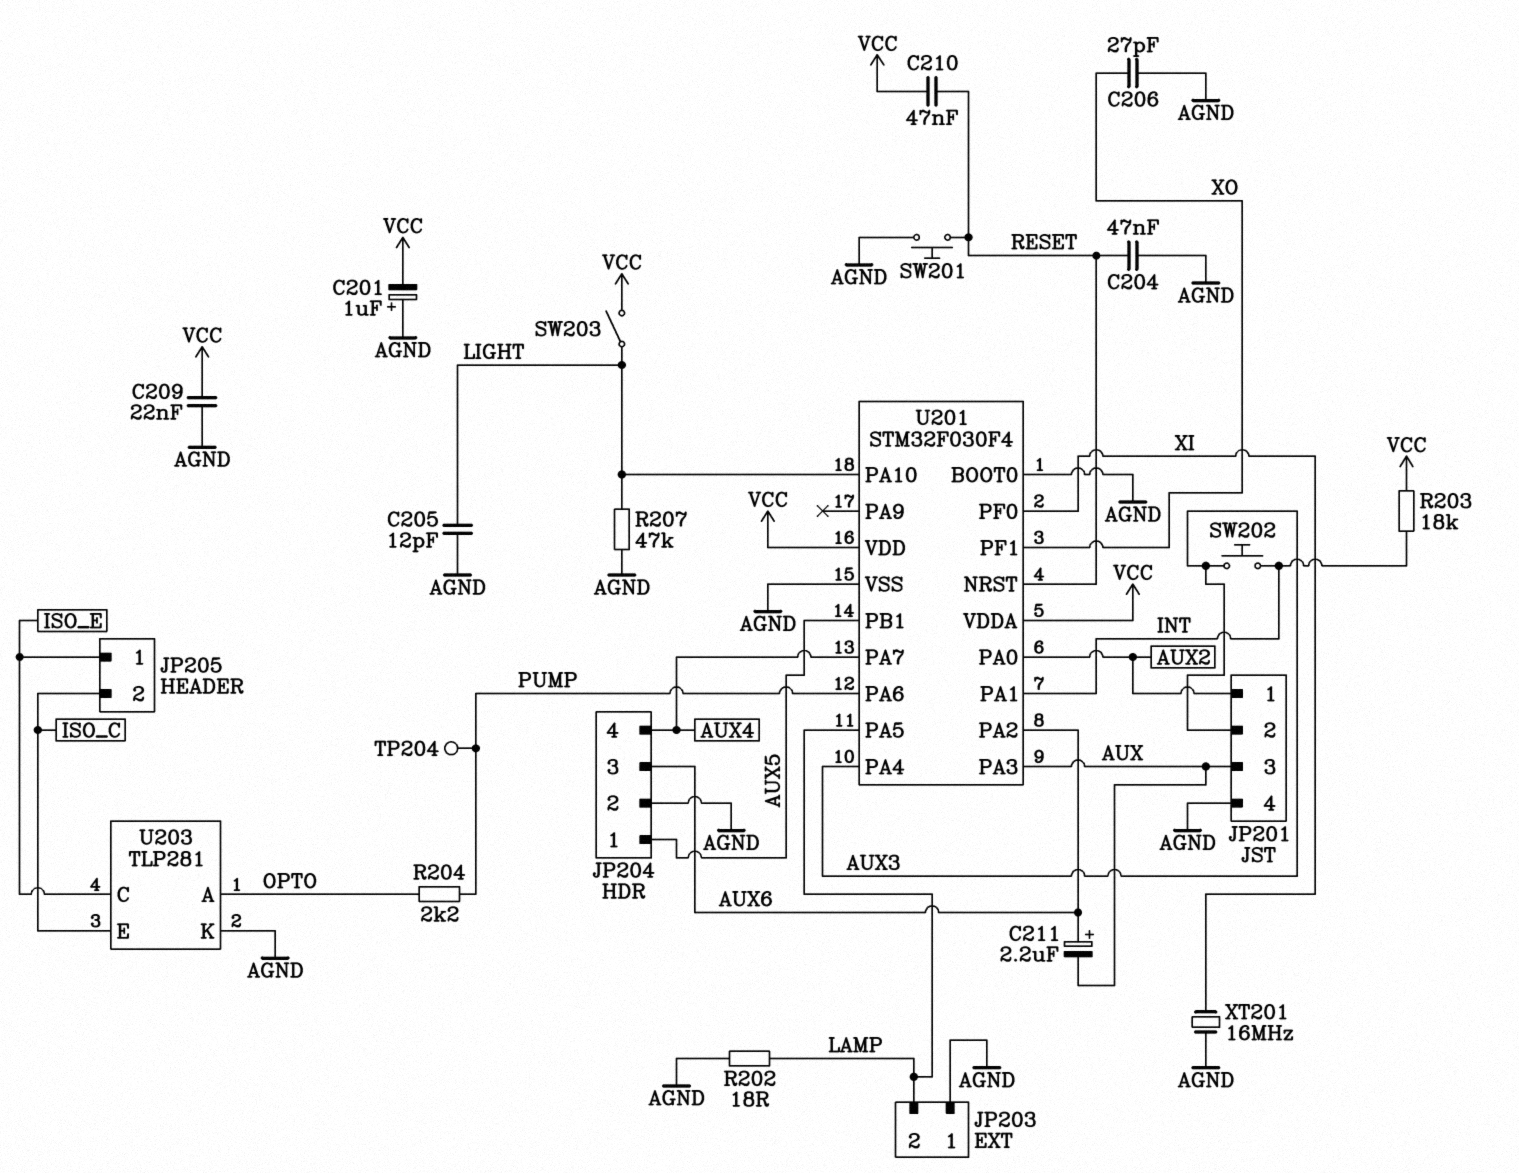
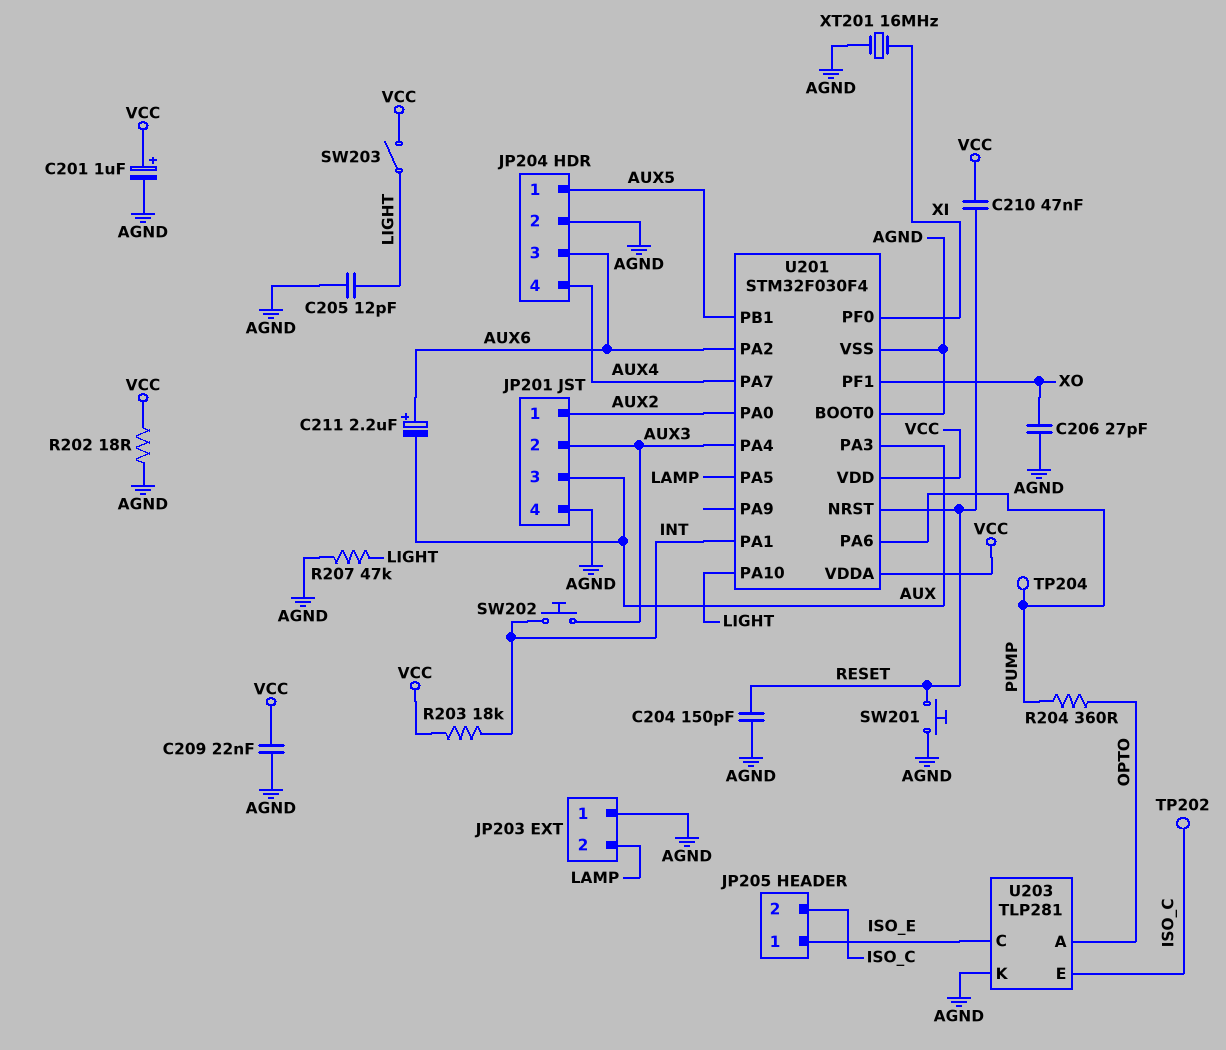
C201: 1uF (plus AGND, minus VCC) -> 1uF (plus VCC, minus AGND)
C204: 47nF (AGND, RESET) -> 150pF (AGND, RESET)
R202: 18 (AGND, LAMP) -> 18 (AGND, VCC)
R204: 2.2k (OPTO, PUMP) -> 360 (OPTO, PUMP)
TP202: none -> test point (ISO_C)

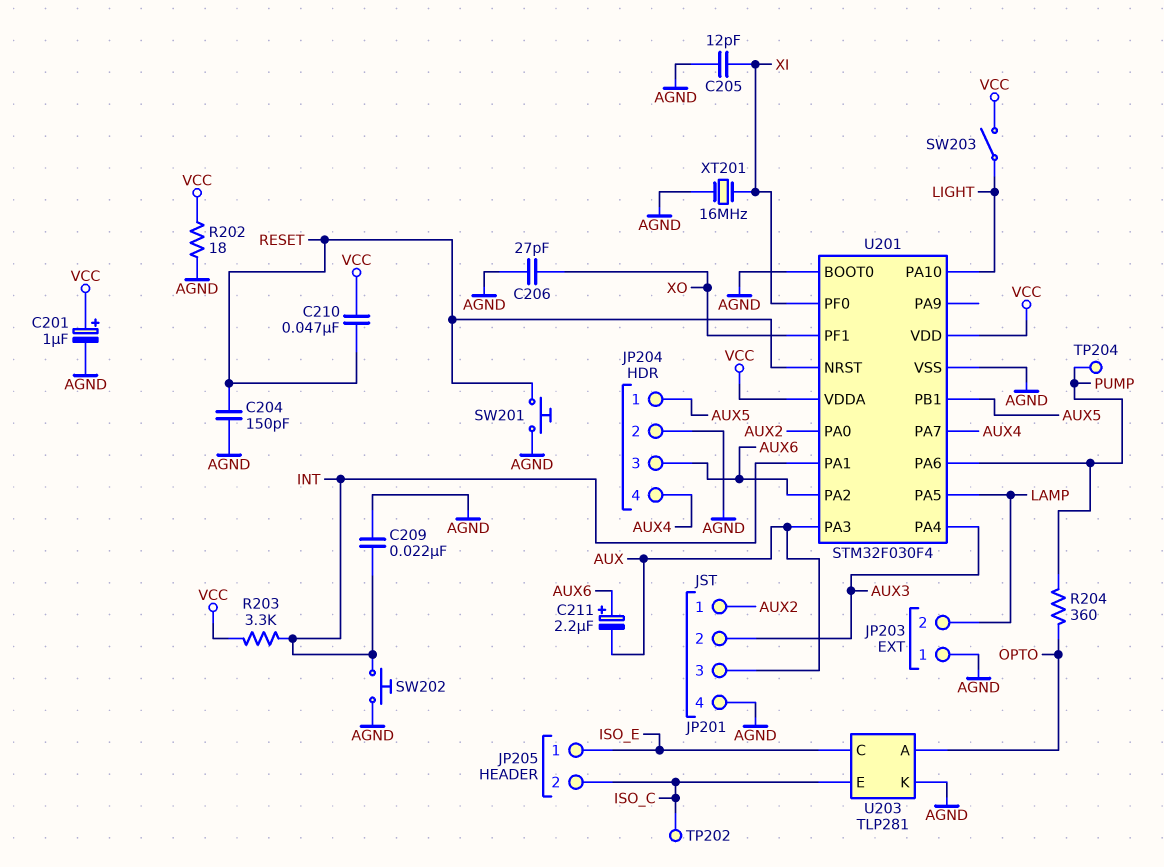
C205: 12pF (AGND, LIGHT) -> 12pF (AGND, XI)
C209: 22nF (AGND, VCC) -> 22nF (AGND, INT)
R203: 18k (INT, VCC) -> 3.3k (INT, VCC)
R207: 47k (AGND, LIGHT) -> none
SW202: button (AUX3, INT) -> button (AGND, INT)

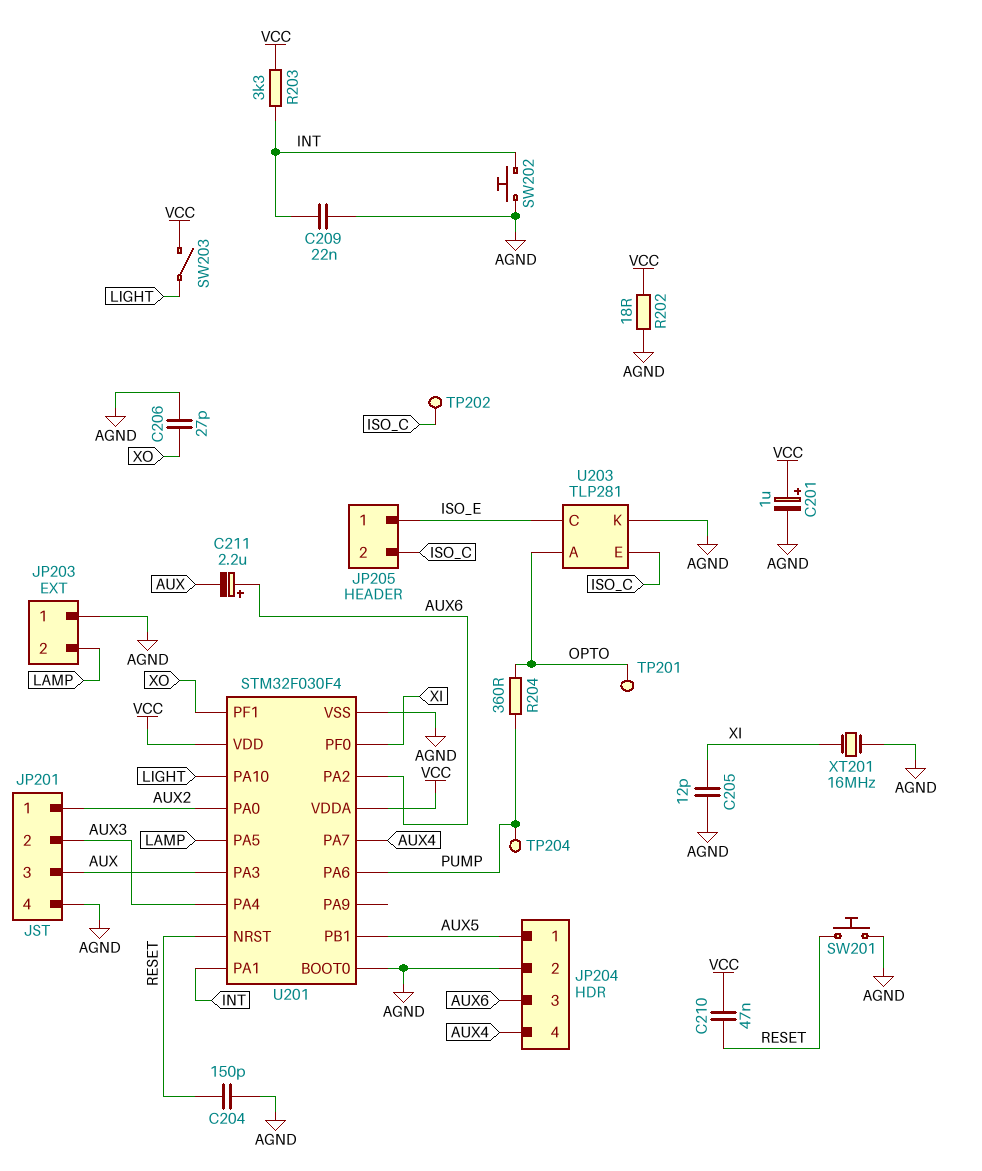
TP201: none -> test point (OPTO)

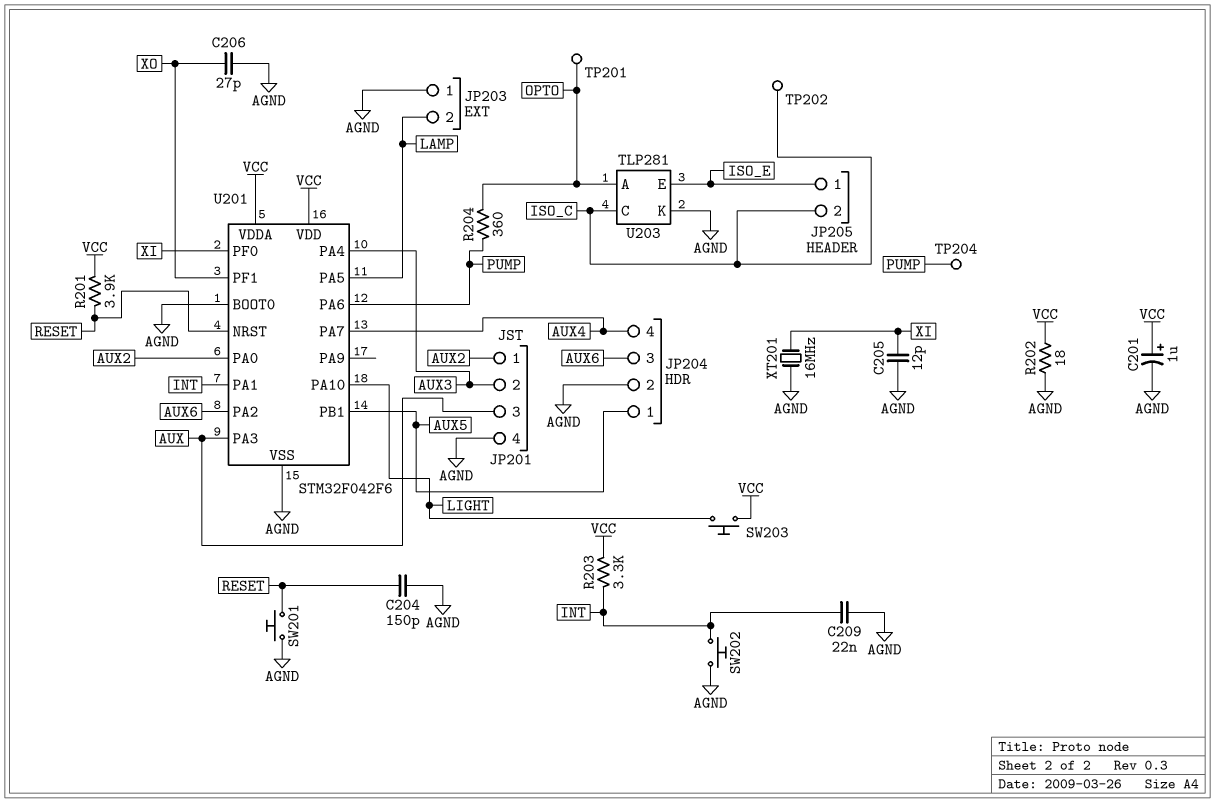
C210: 47nF (RESET, VCC) -> none
C211: 2.2uF (plus AUX6, minus AUX) -> none
R201: none -> 3.9k (RESET, VCC)
SW203: switch (LIGHT, VCC) -> button (LIGHT, VCC)
U201: STM32F030F4 -> STM32F042F6
U203 pin C: ISO_E -> ISO_C
U203 pin E: ISO_C -> ISO_E

